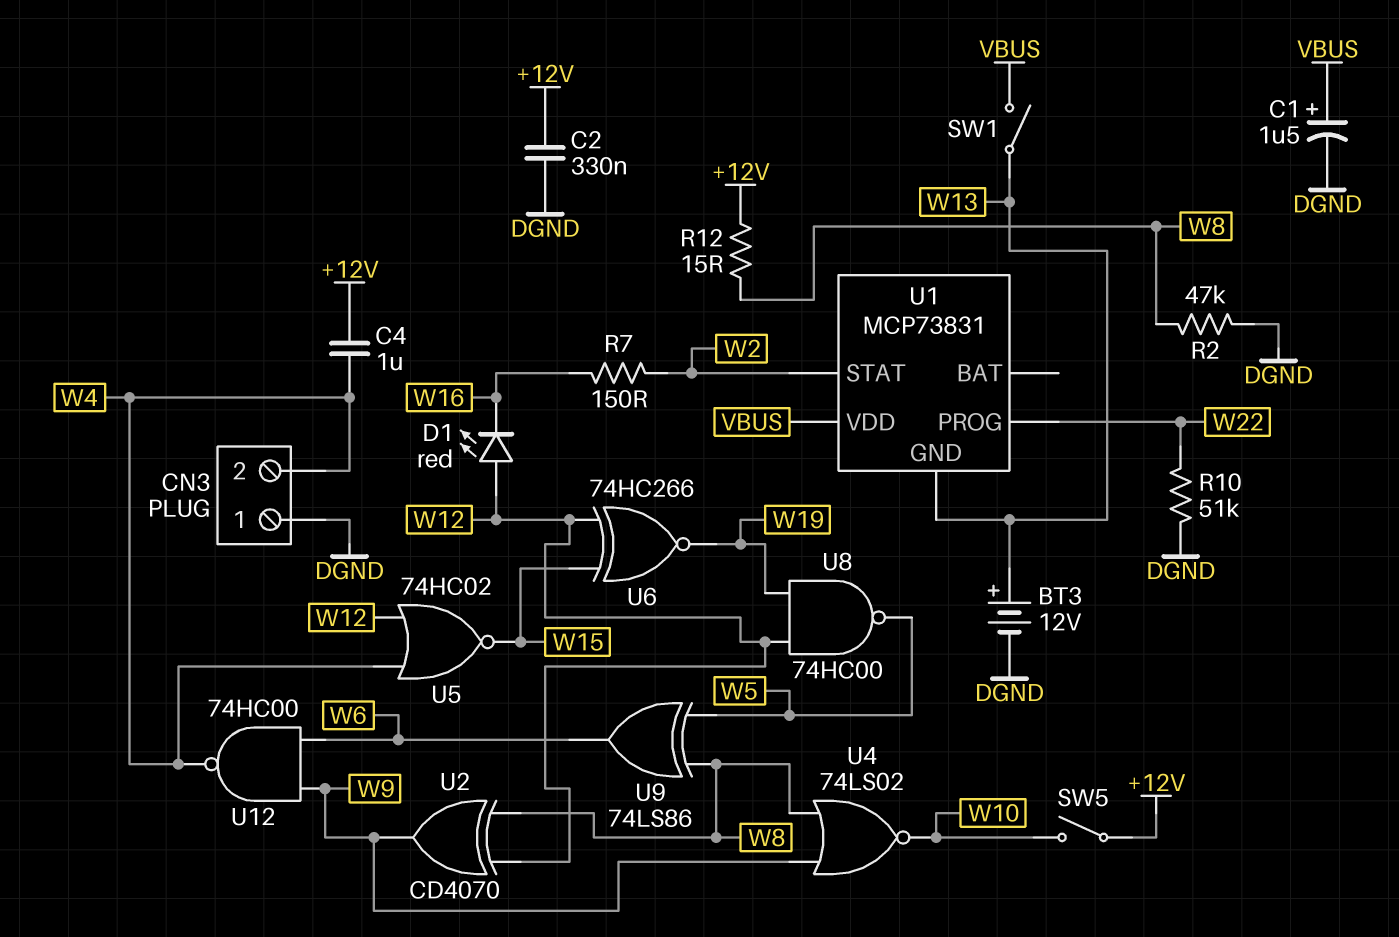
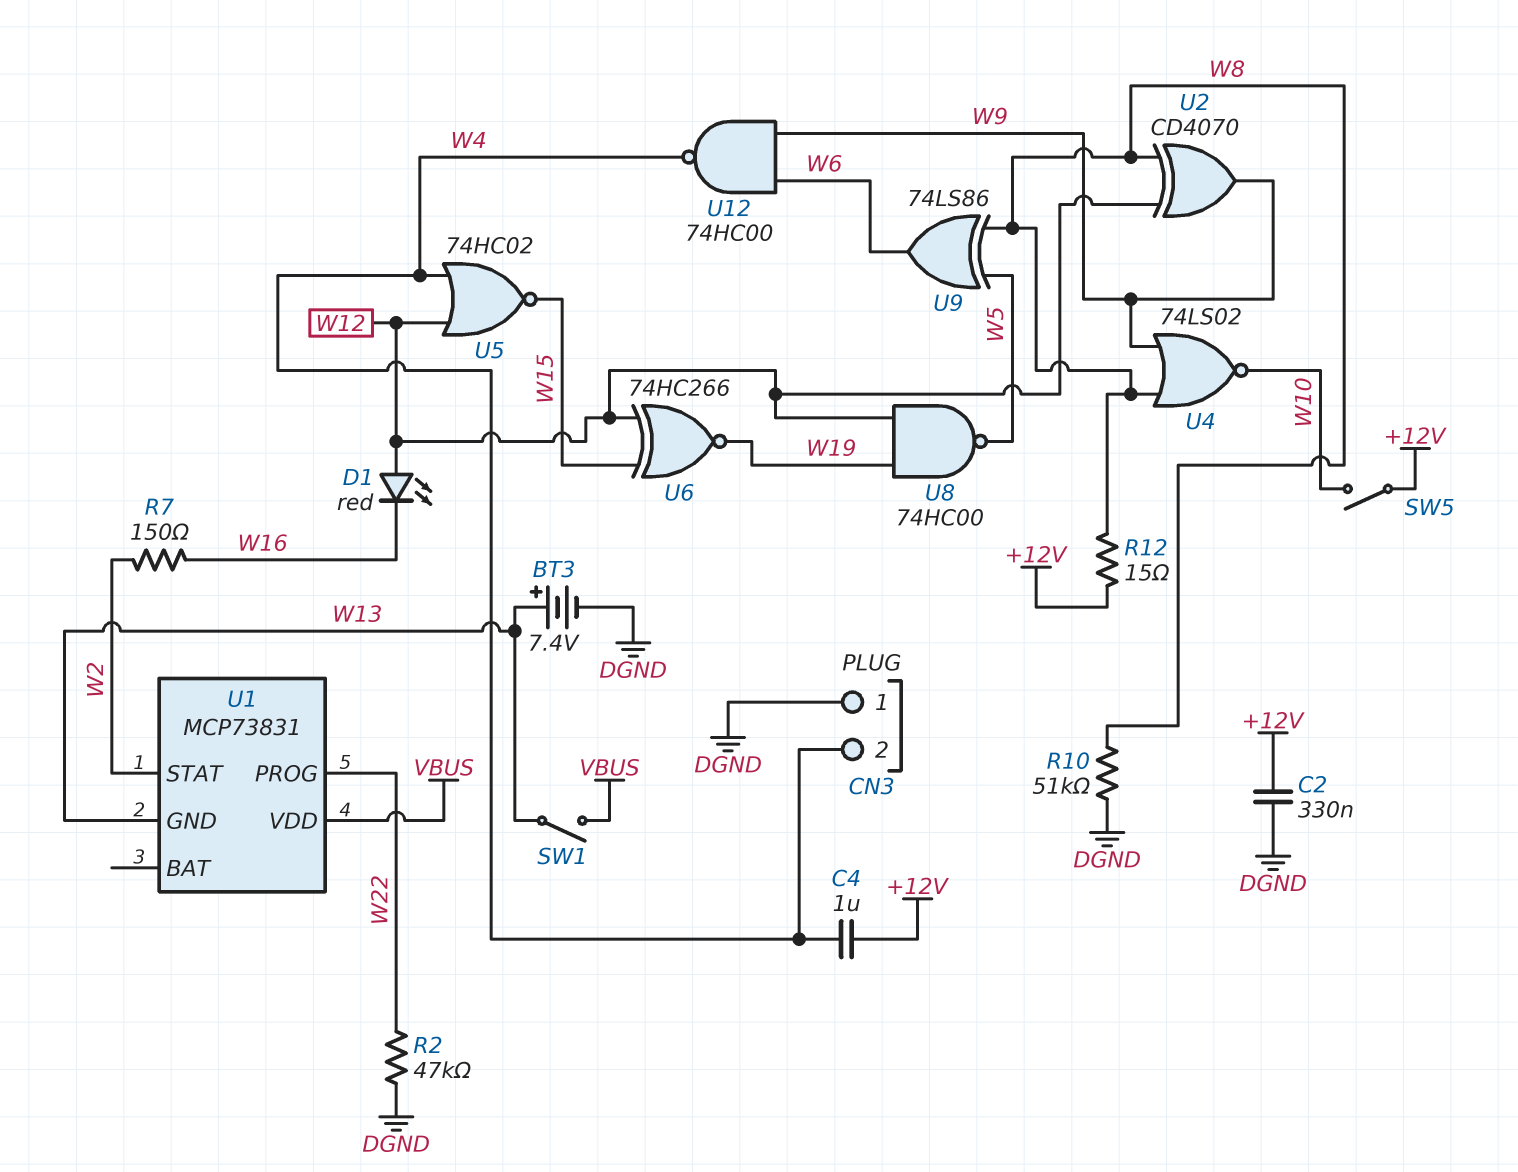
BT3: 12V (plus W13, minus DGND) -> 7.4V (plus W13, minus DGND)
C1: 1.5uF (plus VBUS, minus DGND) -> none
R2: 47k (DGND, W8) -> 47k (DGND, W22)
R10: 51k (DGND, W22) -> 51k (DGND, W8)

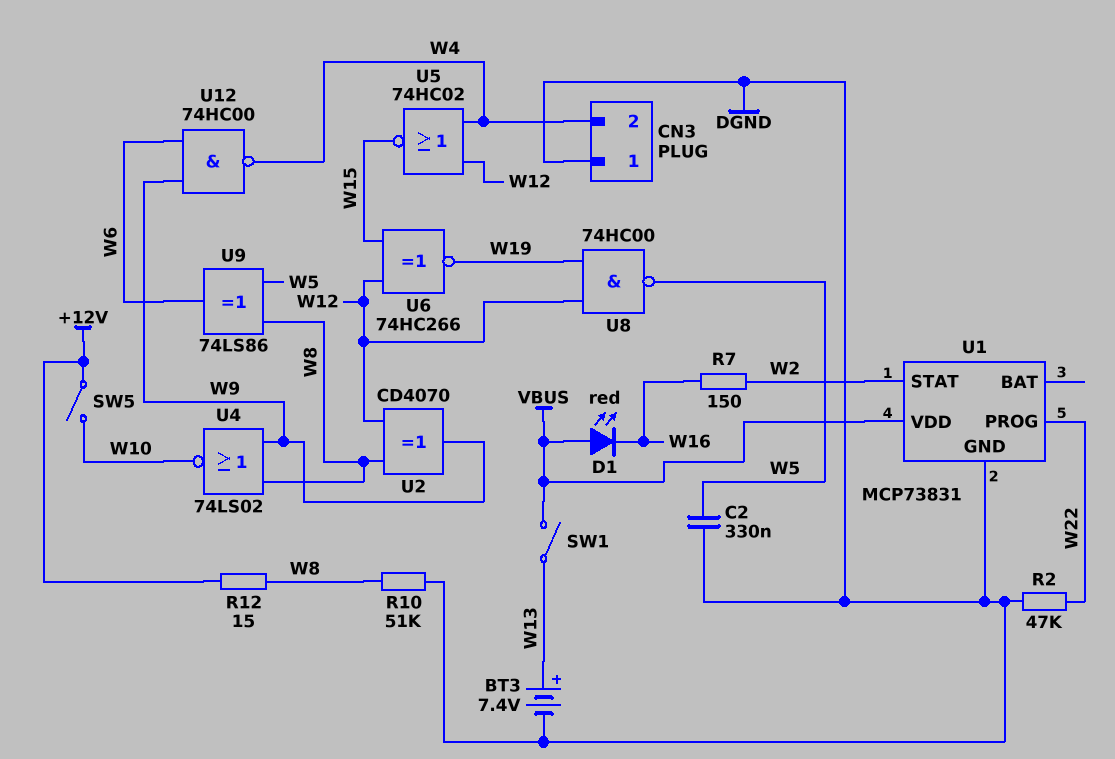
C2: 330nF (+12V, DGND) -> 330nF (DGND, W5)
C4: 1uF (+12V, W4) -> none
D1: LED red (A W12, K W16) -> LED red (A VBUS, K W16)
U1 pin GND: W13 -> DGND

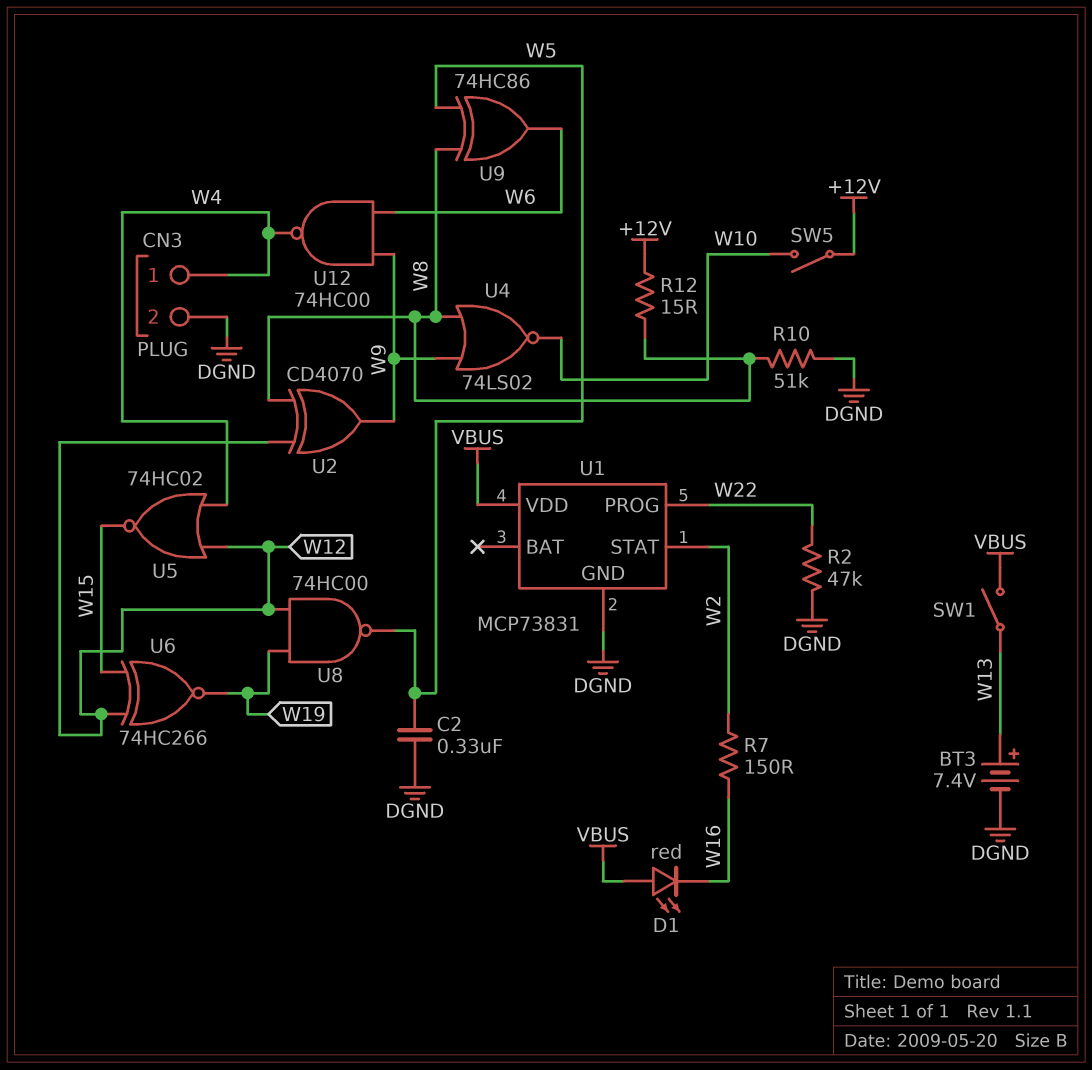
CN3 pin 1: DGND -> W4
CN3 pin 2: W4 -> DGND
U9: XOR 74LS86 (in W5, in W8, out W6) -> XOR 74HC86 (in W5, in W8, out W6)

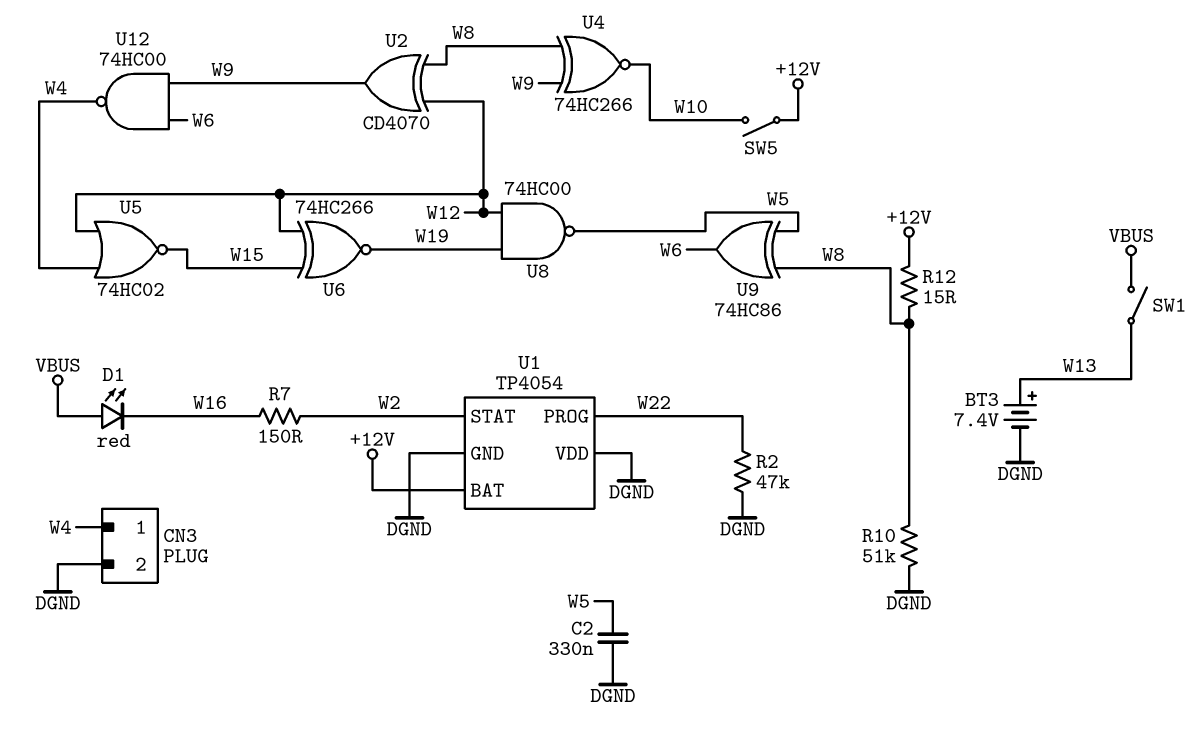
U1: MCP73831 -> TP4054
U1 pin BAT: none -> +12V
U1 pin VDD: VBUS -> DGND
U4: NOR 74LS02 (in W8, in W9, out W10) -> XNOR 74HC266 (in W8, in W9, out W10)

